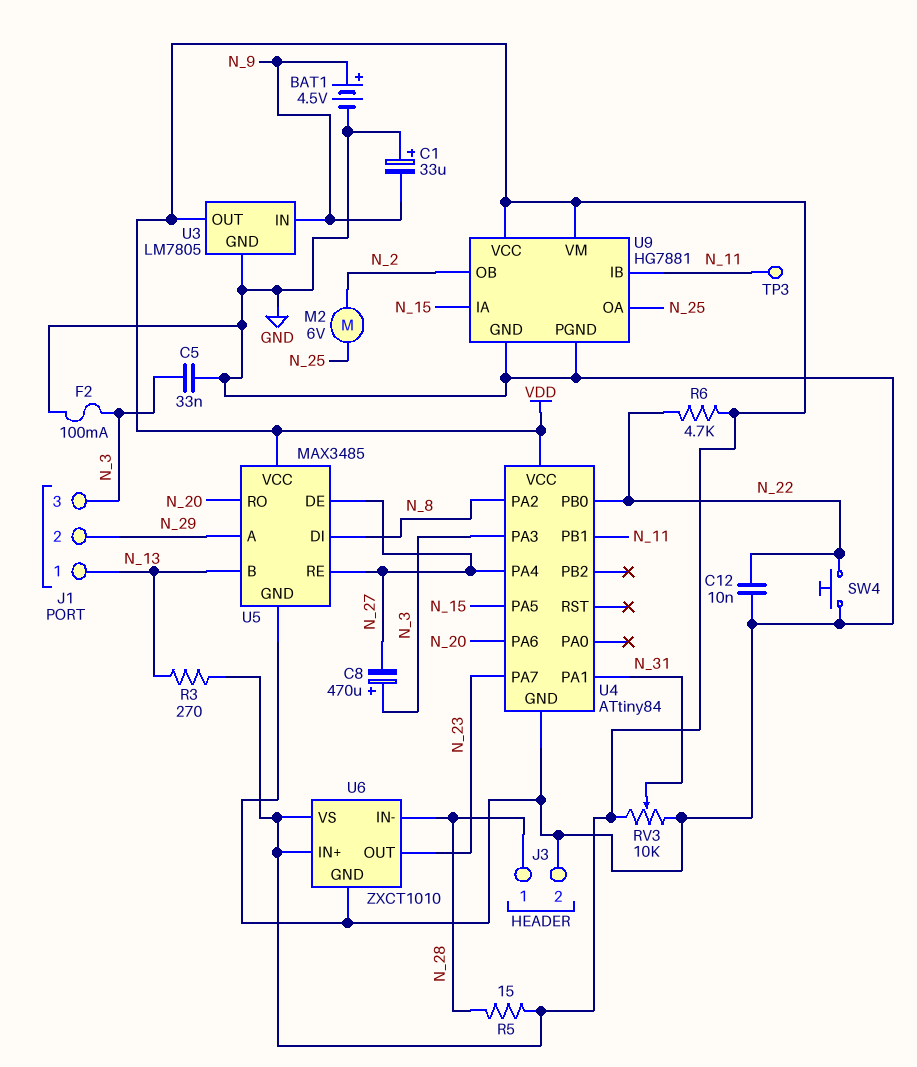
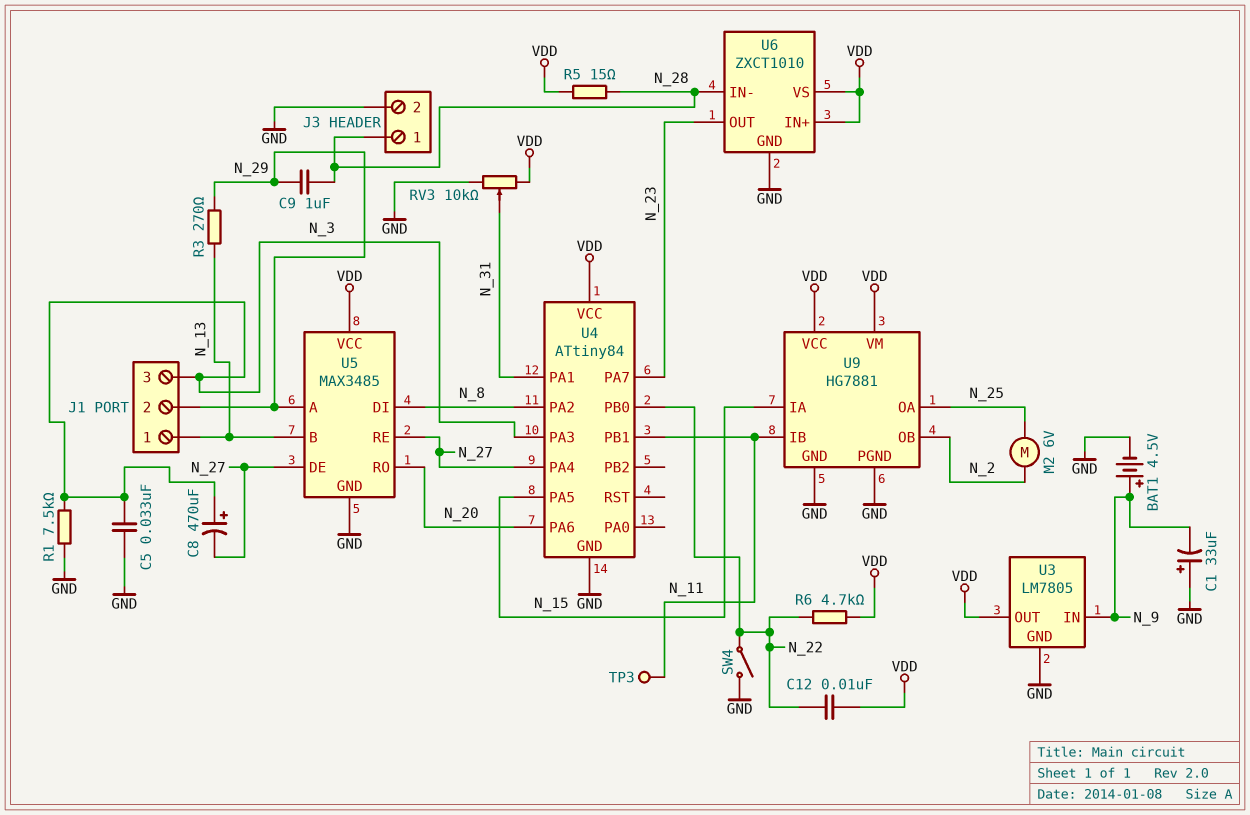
C9: none -> 1uF (N_28, N_29)
C12: 10nF (GND, N_22) -> 10nF (N_22, VDD)
F2: 100mA (GND, N_3) -> none
R1: none -> 7.5k (GND, N_3)
R3: 270 (N_13, VDD) -> 270 (N_13, N_29)
SW4: button (GND, N_22) -> switch (GND, N_22)

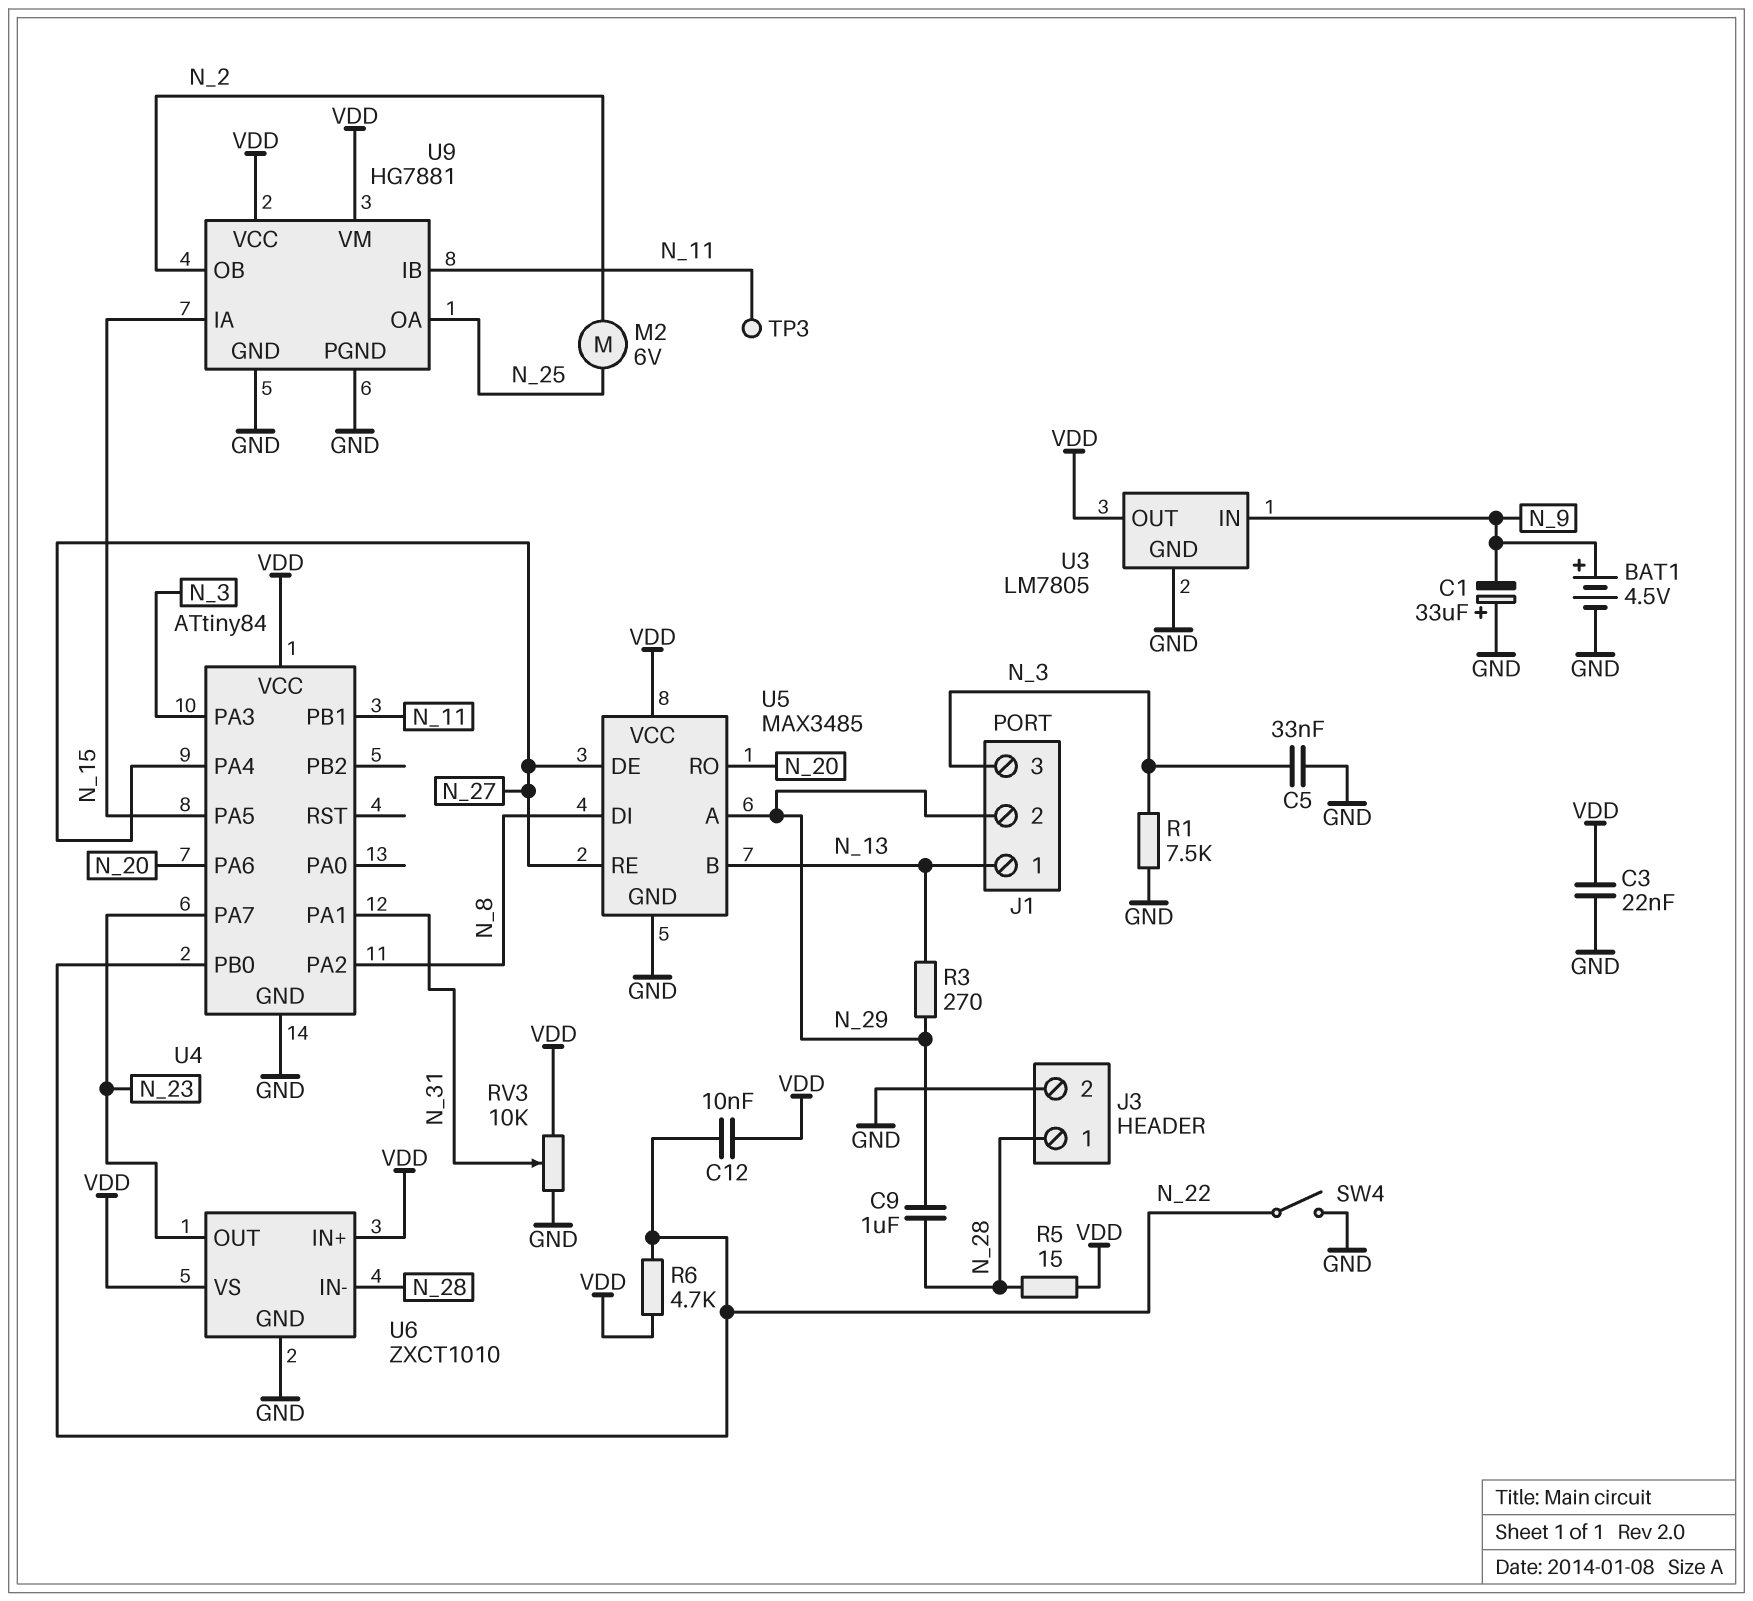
C3: none -> 22nF (GND, VDD)
C8: 470uF (plus N_3, minus N_27) -> none

